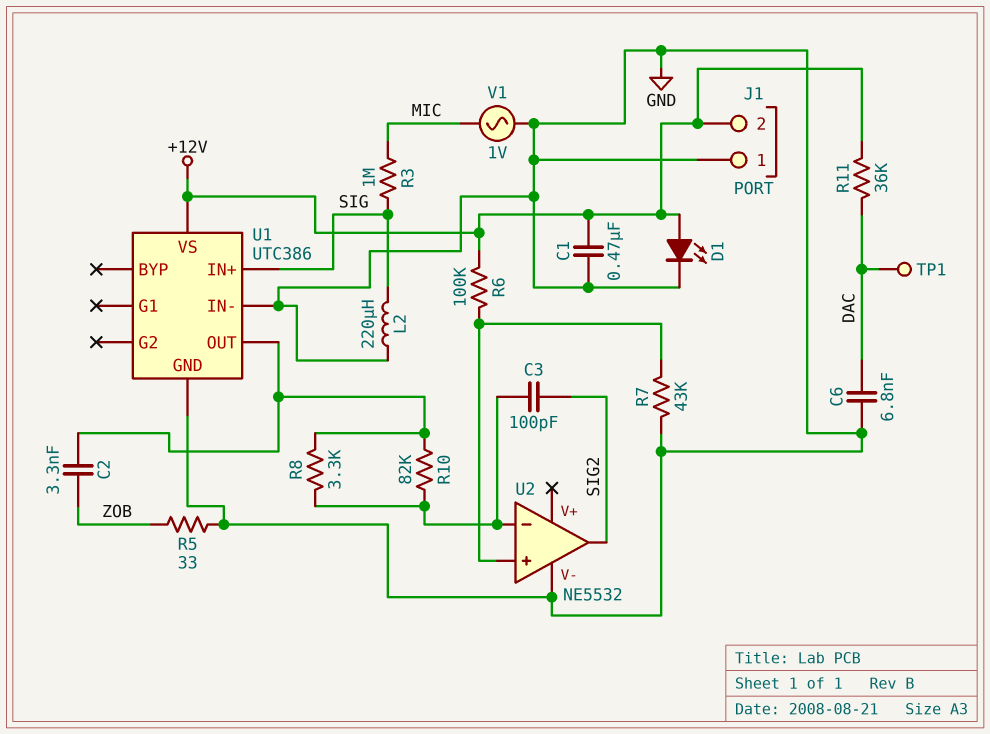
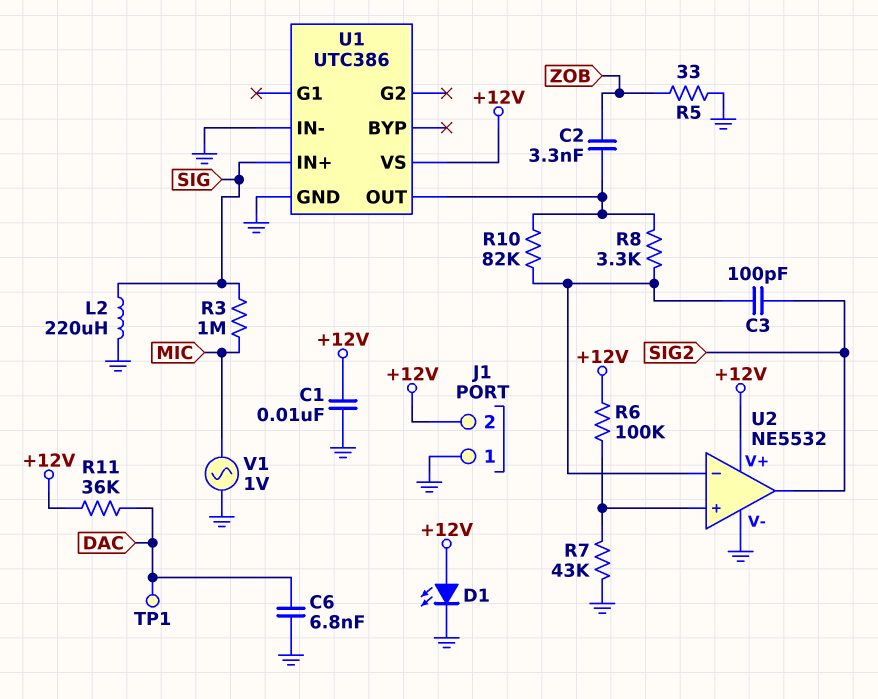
C1: 470nF (+12V, GND) -> 10nF (+12V, GND)
U2 pin V+: none -> +12V

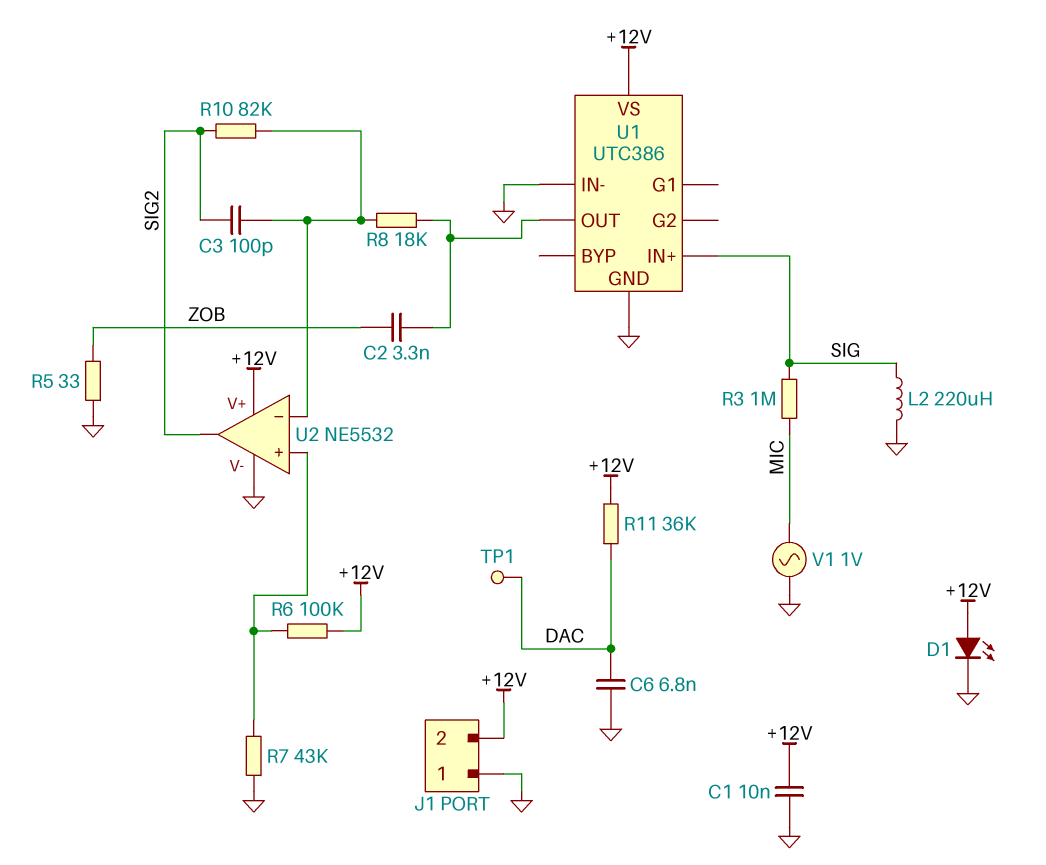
R8: 3.3k (U1/OUT, U2/in-) -> 18k (U1/OUT, U2/in-)
R10: 82k (U1/OUT, U2/in-) -> 82k (SIG2, U2/in-)

